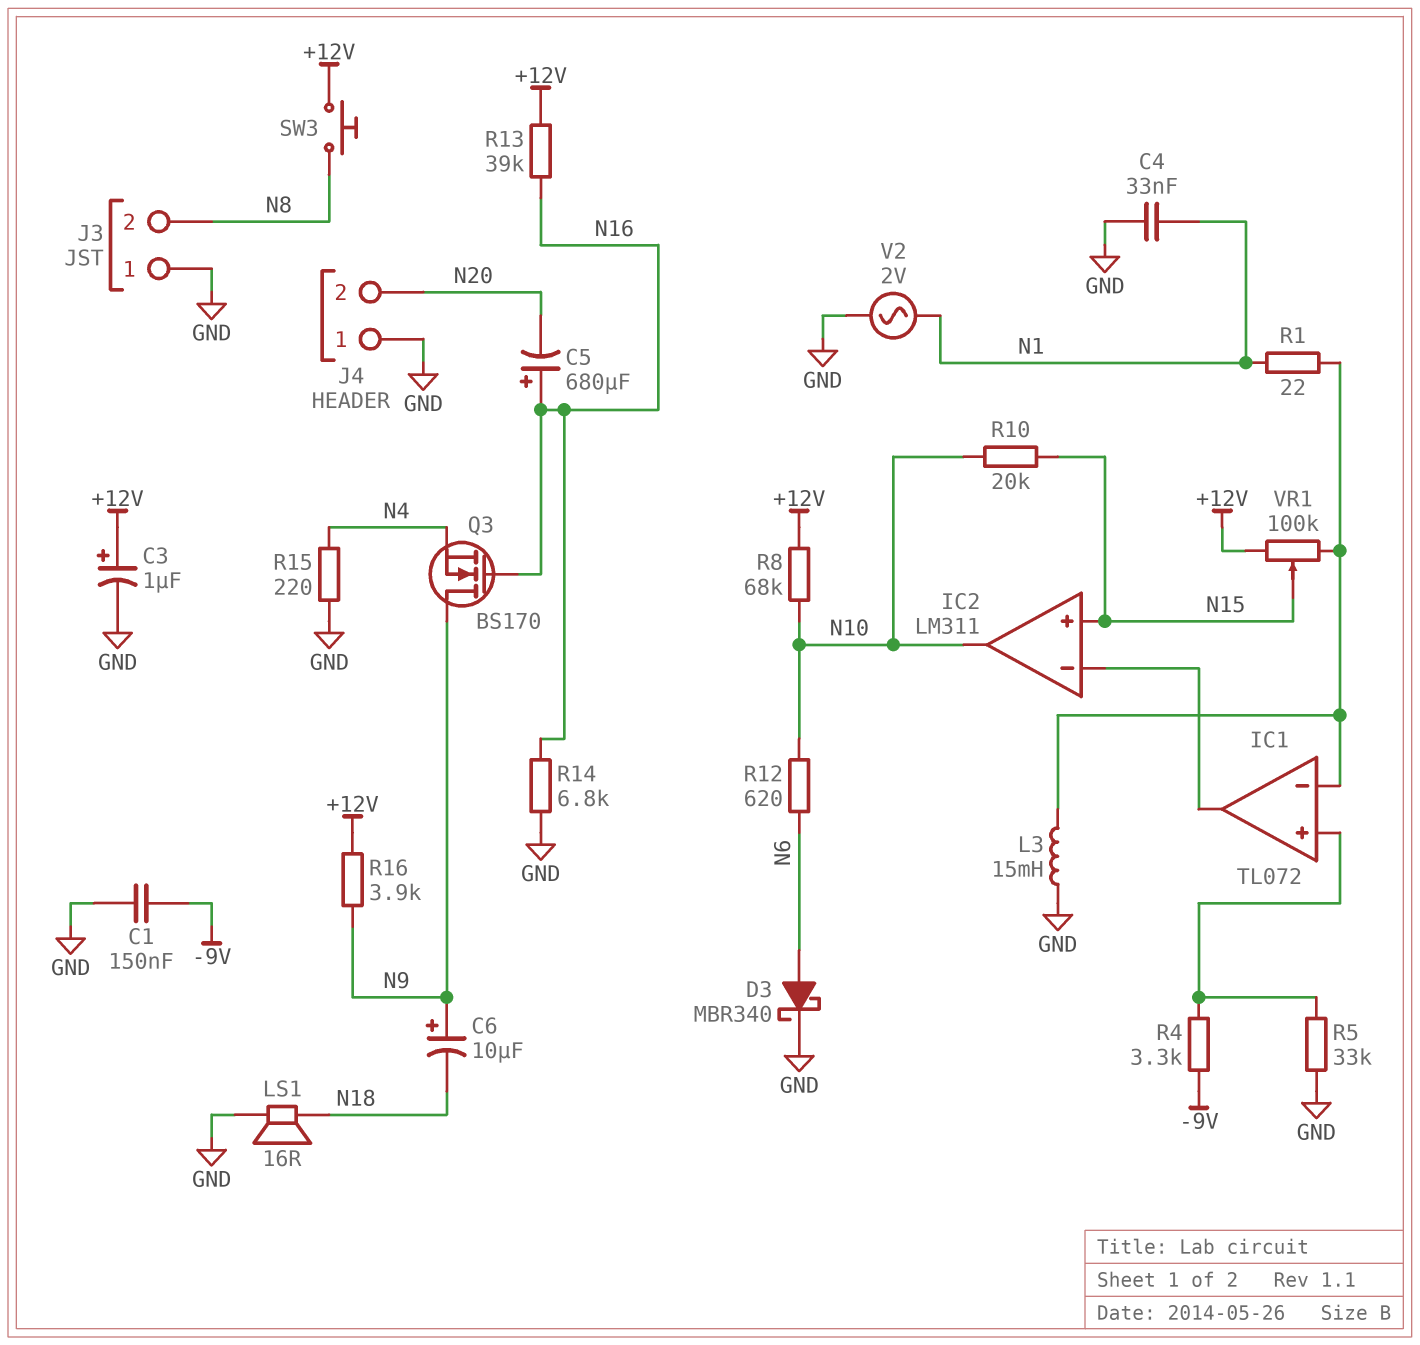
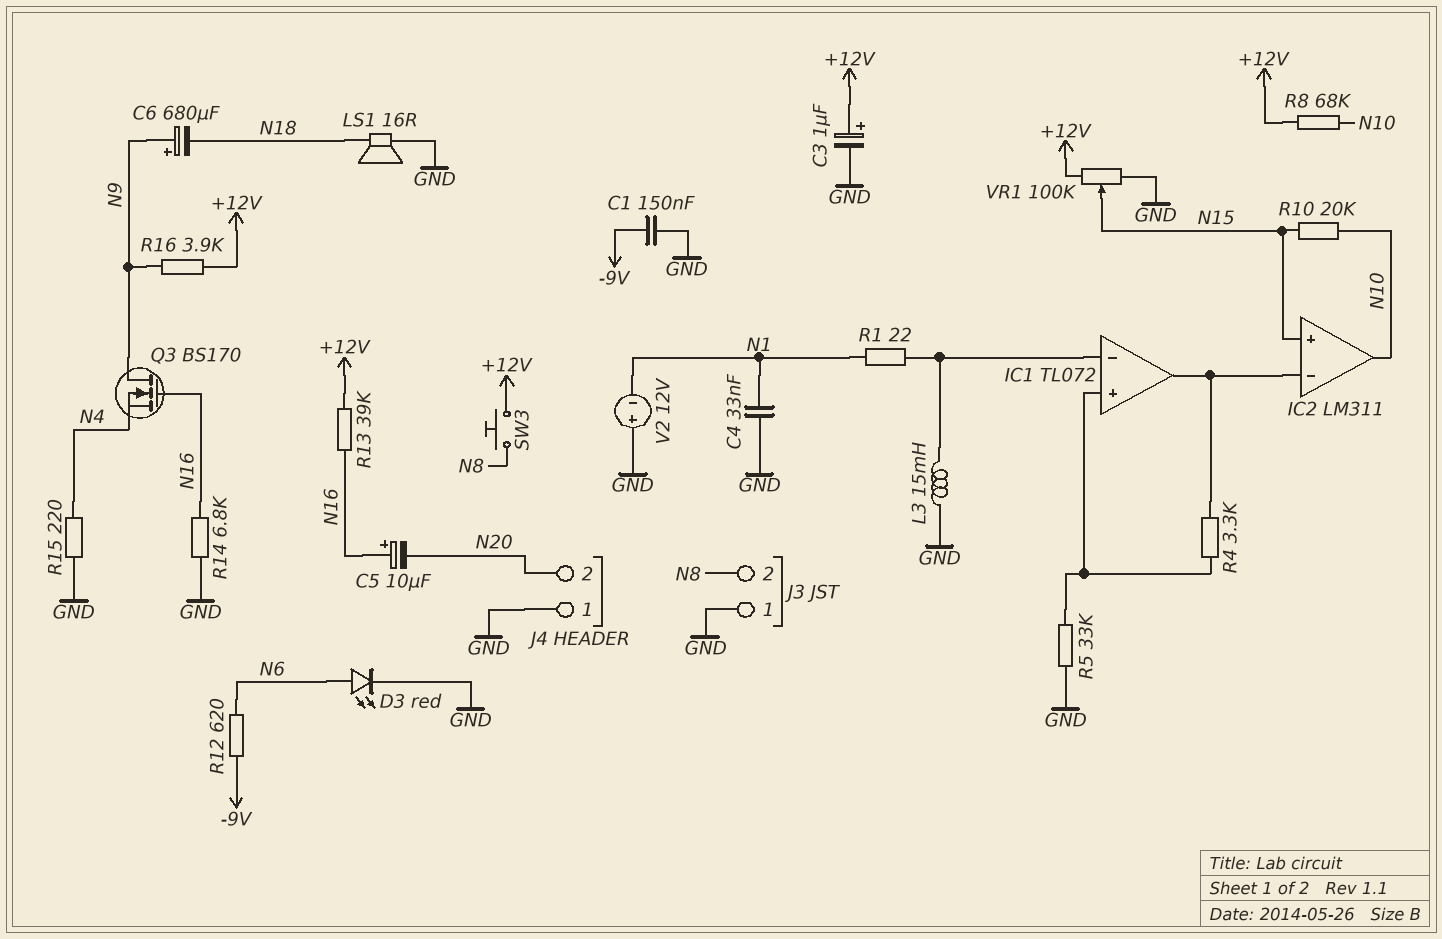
C5: 680uF (plus N16, minus N20) -> 10uF (plus N16, minus N20)
C6: 10uF (plus N9, minus N18) -> 680uF (plus N9, minus N18)
D3: schottky MBR340 (A N6, K GND) -> LED red (A N6, K GND)
R4: 3.3k (-9V, IC1/in+) -> 3.3k (IC1/in+, IC1/out)
R12: 620 (N6, N10) -> 620 (-9V, N6)
V2: AC 2V (GND, N1) -> 12V (plus GND, minus N1)
VR1: 100k (+12V, IC1/in-, wiper N15) -> 100k (+12V, GND, wiper N15)

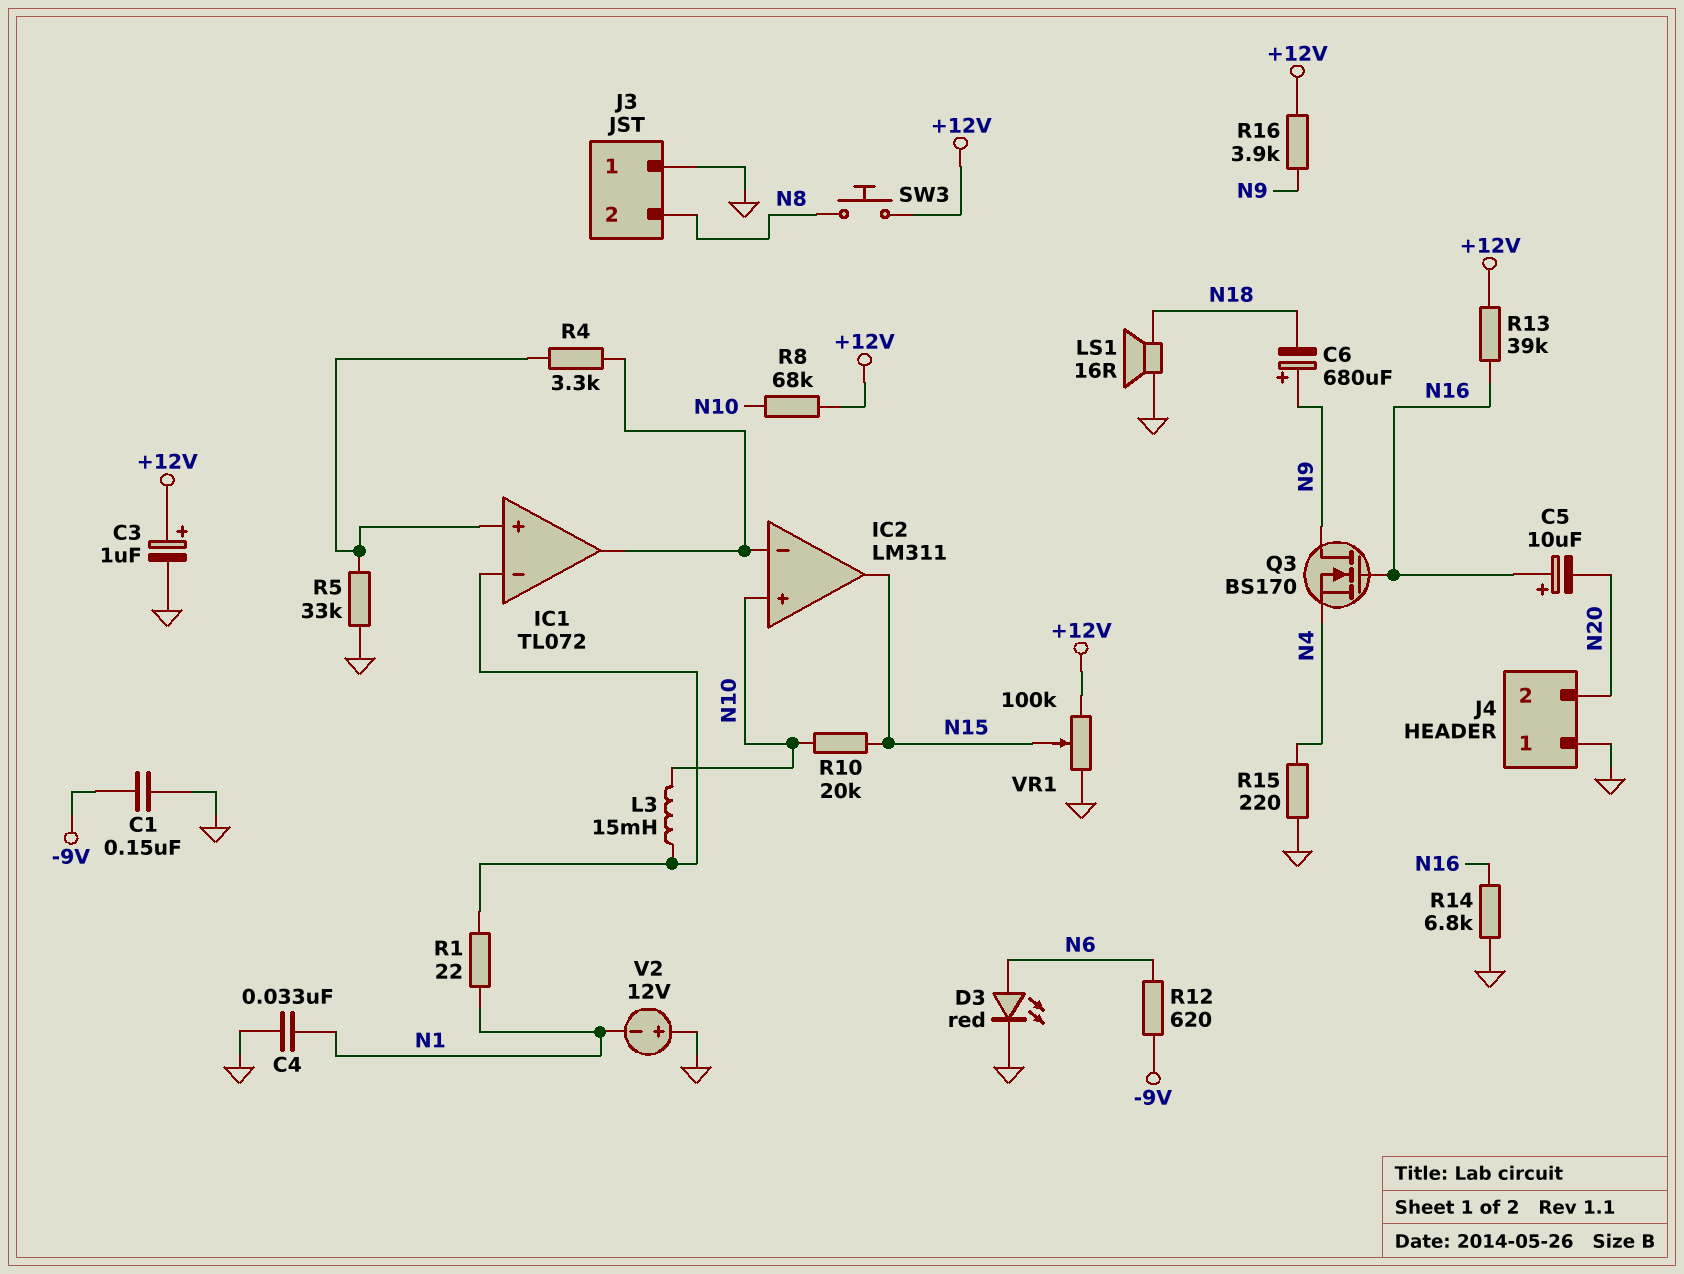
IC2 pin in+: N15 -> N10
IC2 pin out: N10 -> N15
L3: 15mH (GND, IC1/in-) -> 15mH (IC1/in-, N10)

